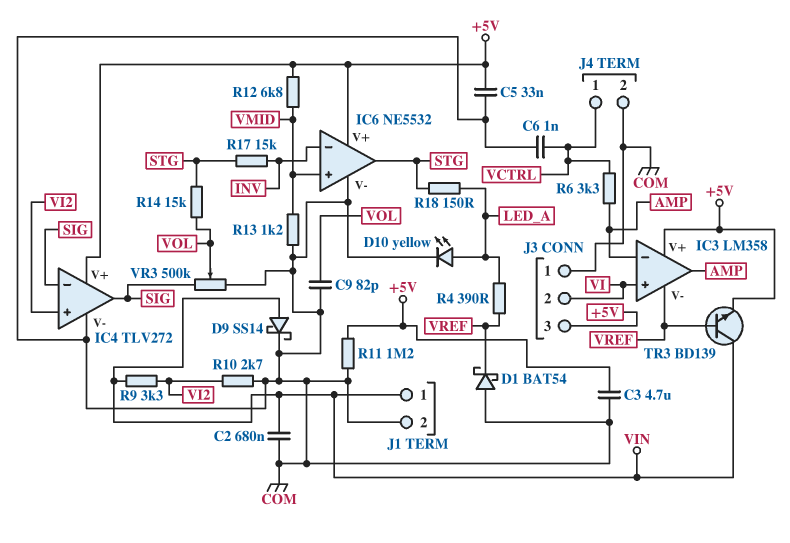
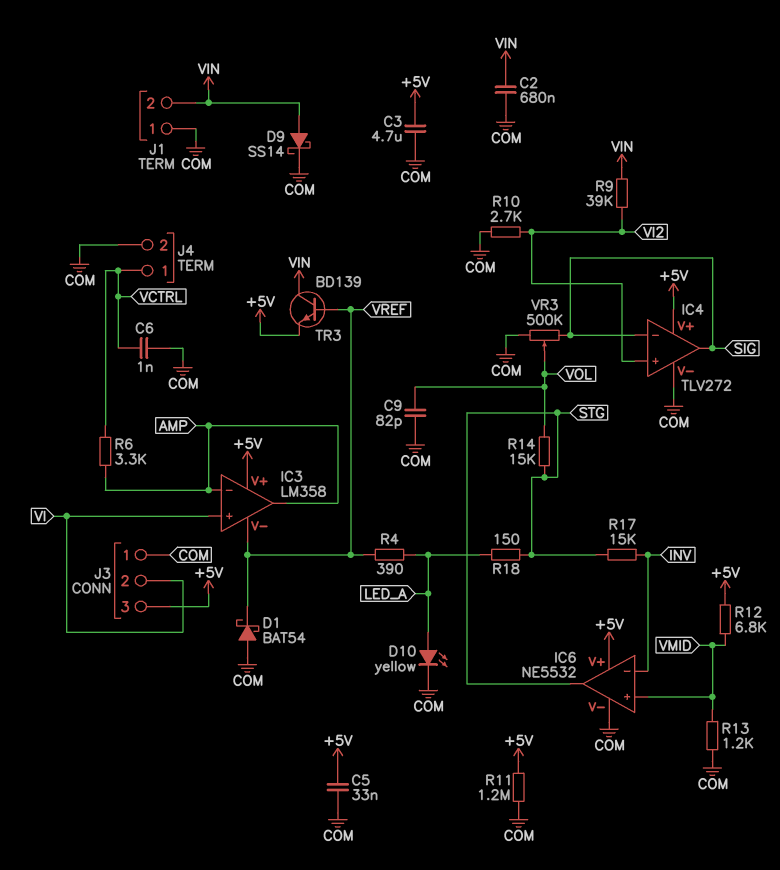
J1 pin 1: VIN -> COM
J1 pin 2: COM -> VIN
R9: 3.3k (VI2, VIN) -> 39k (VI2, VIN)

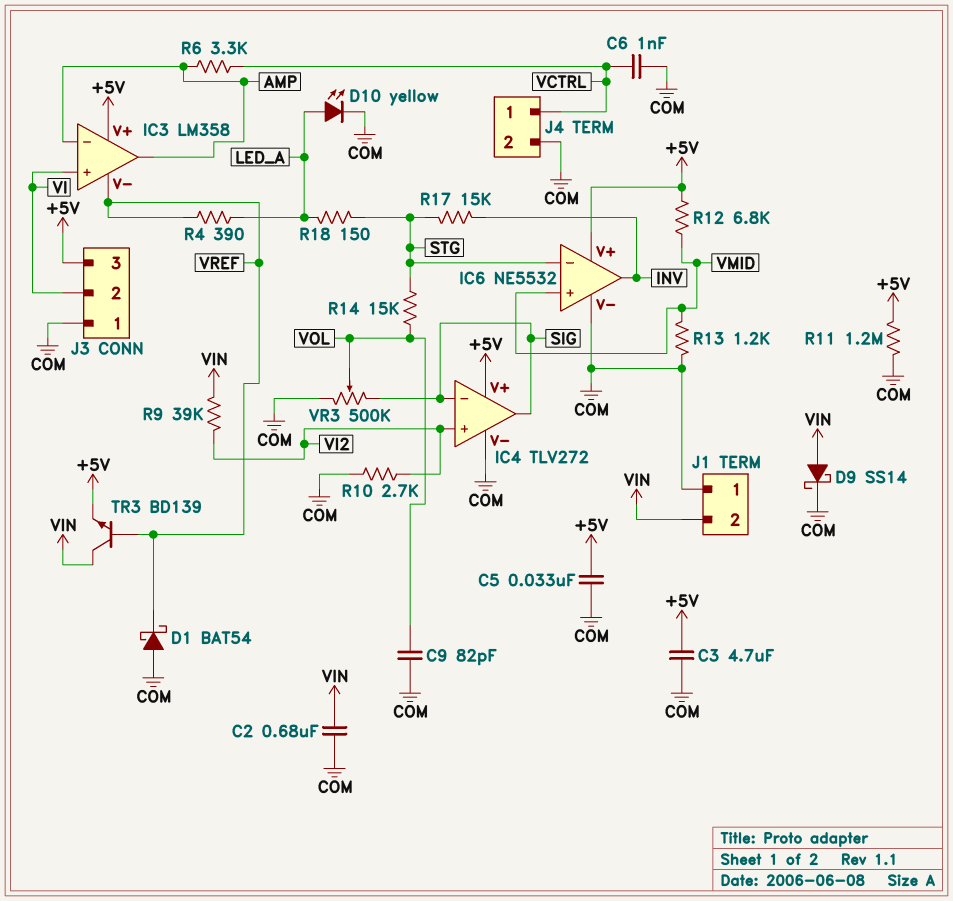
IC6 pin in-: INV -> STG
IC6 pin out: STG -> INV

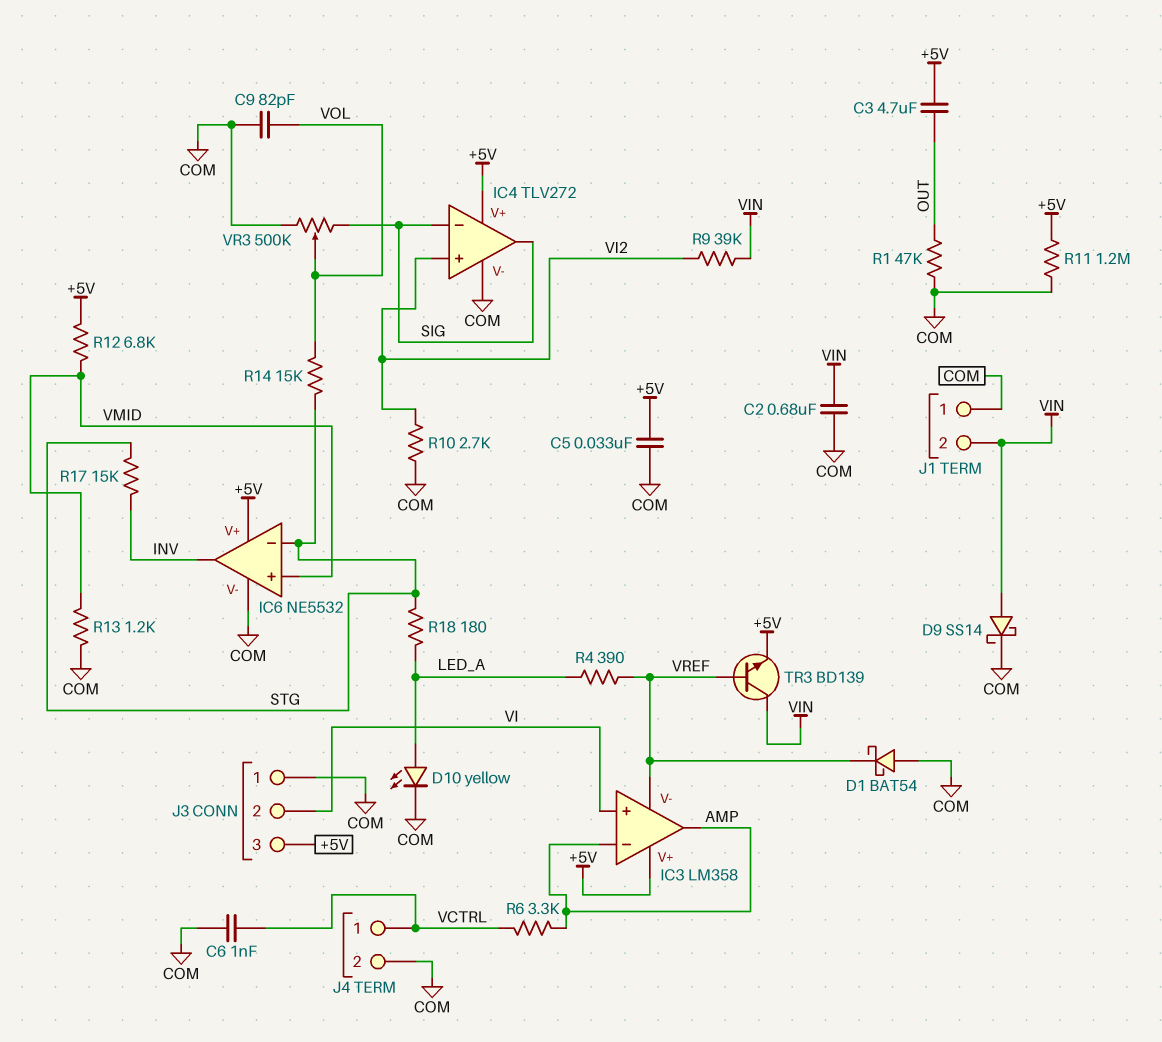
C3: 4.7uF (+5V, COM) -> 4.7uF (+5V, OUT)
R1: none -> 47k (COM, OUT)
R18: 150 (LED_A, STG) -> 180 (LED_A, STG)

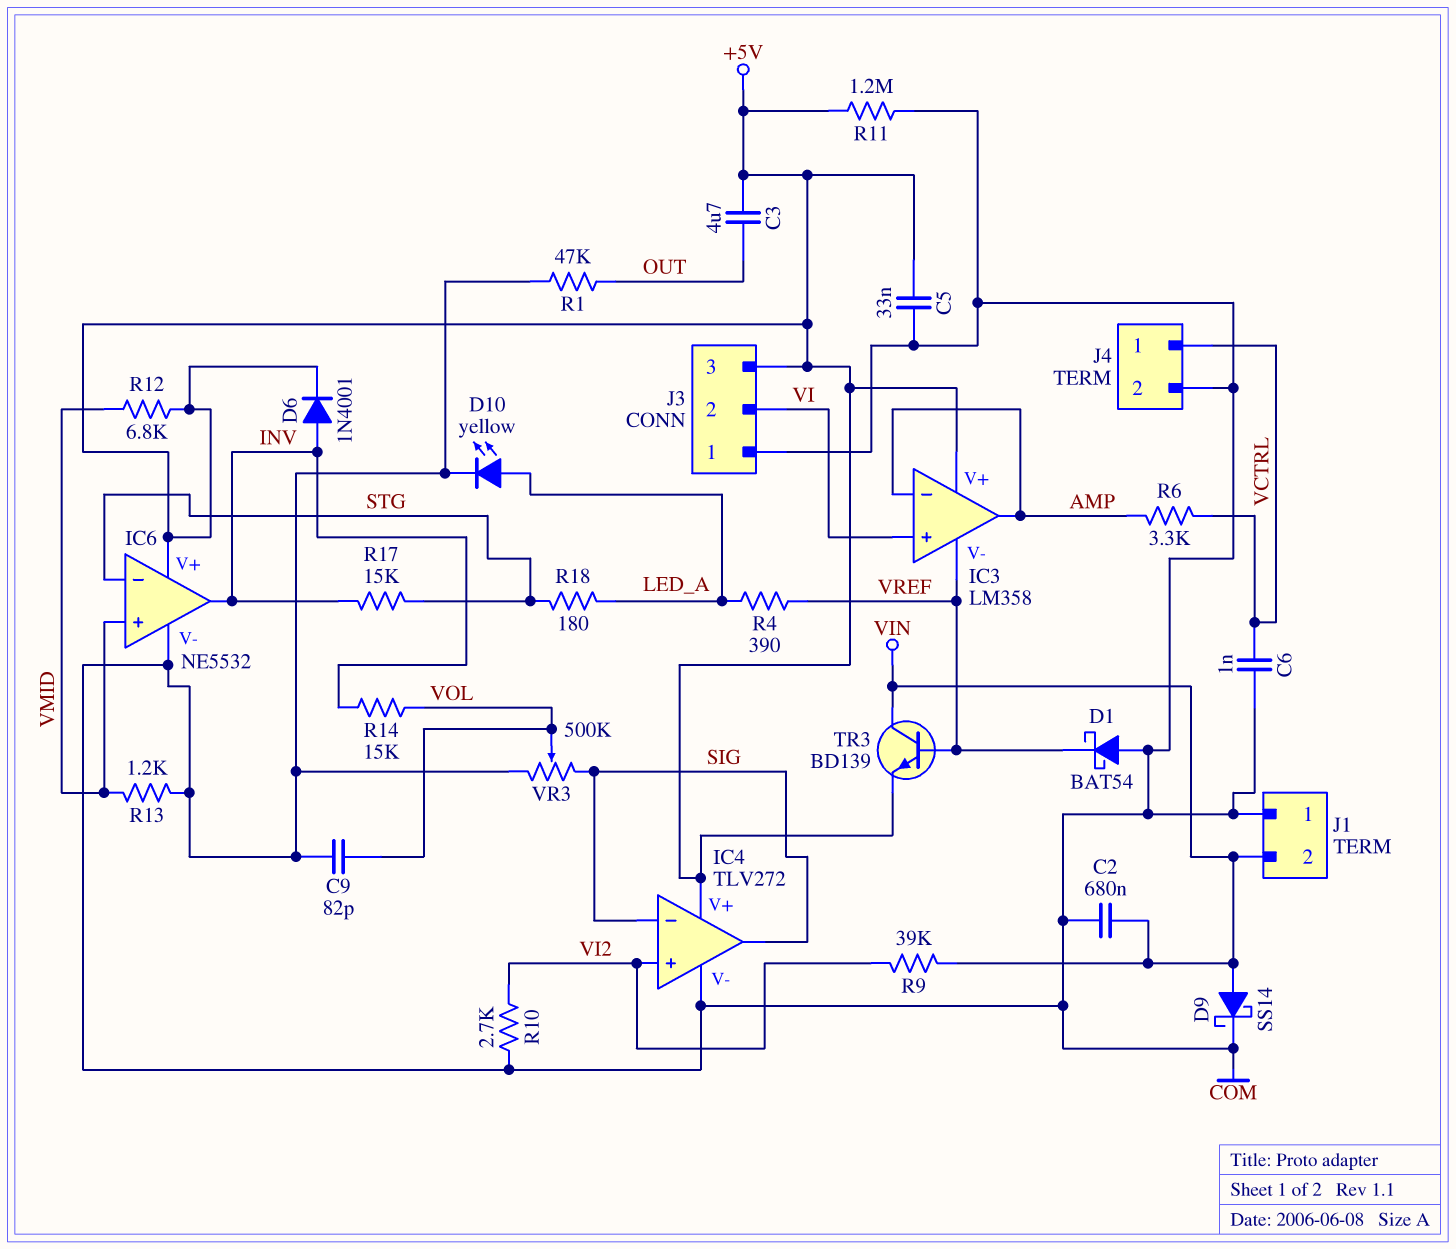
D6: none -> diode 1N4001 (A INV, K +5V)
R14: 15k (STG, VOL) -> 15k (INV, VOL)

